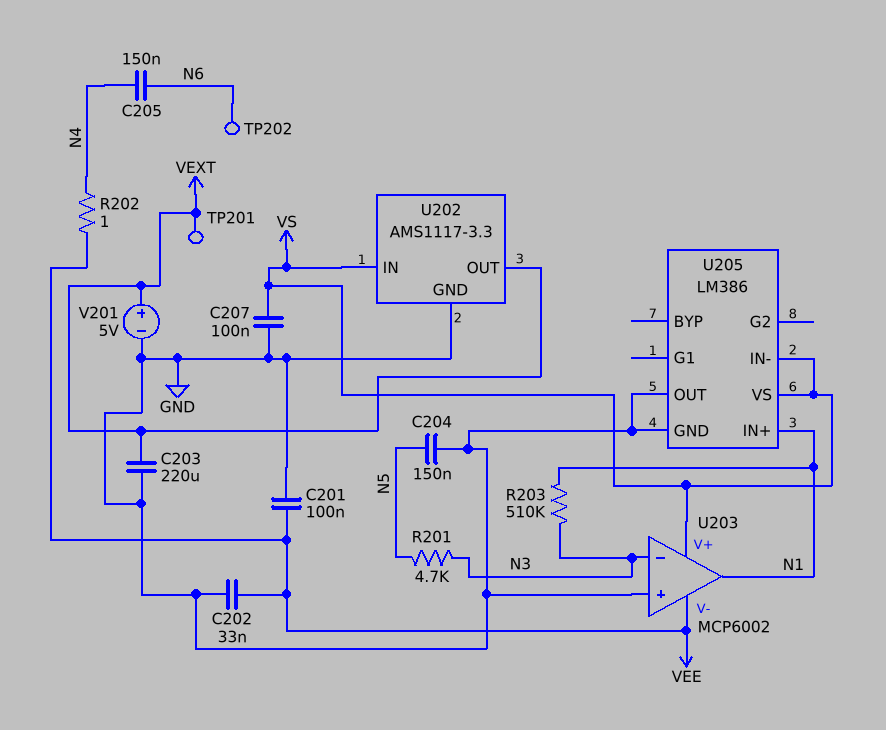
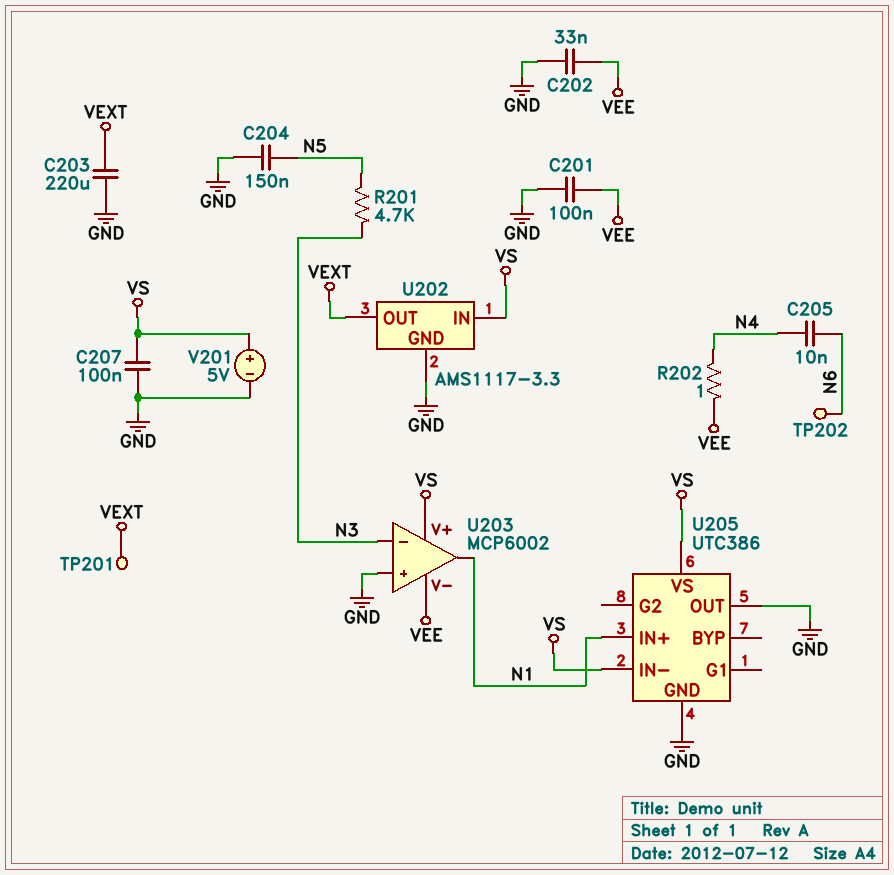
C205: 150nF (N4, N6) -> 10nF (N4, N6)
R203: 510k (N1, N3) -> none
U205: LM386 -> UTC386
V201: 5V (plus VEXT, minus GND) -> 5V (plus VS, minus GND)

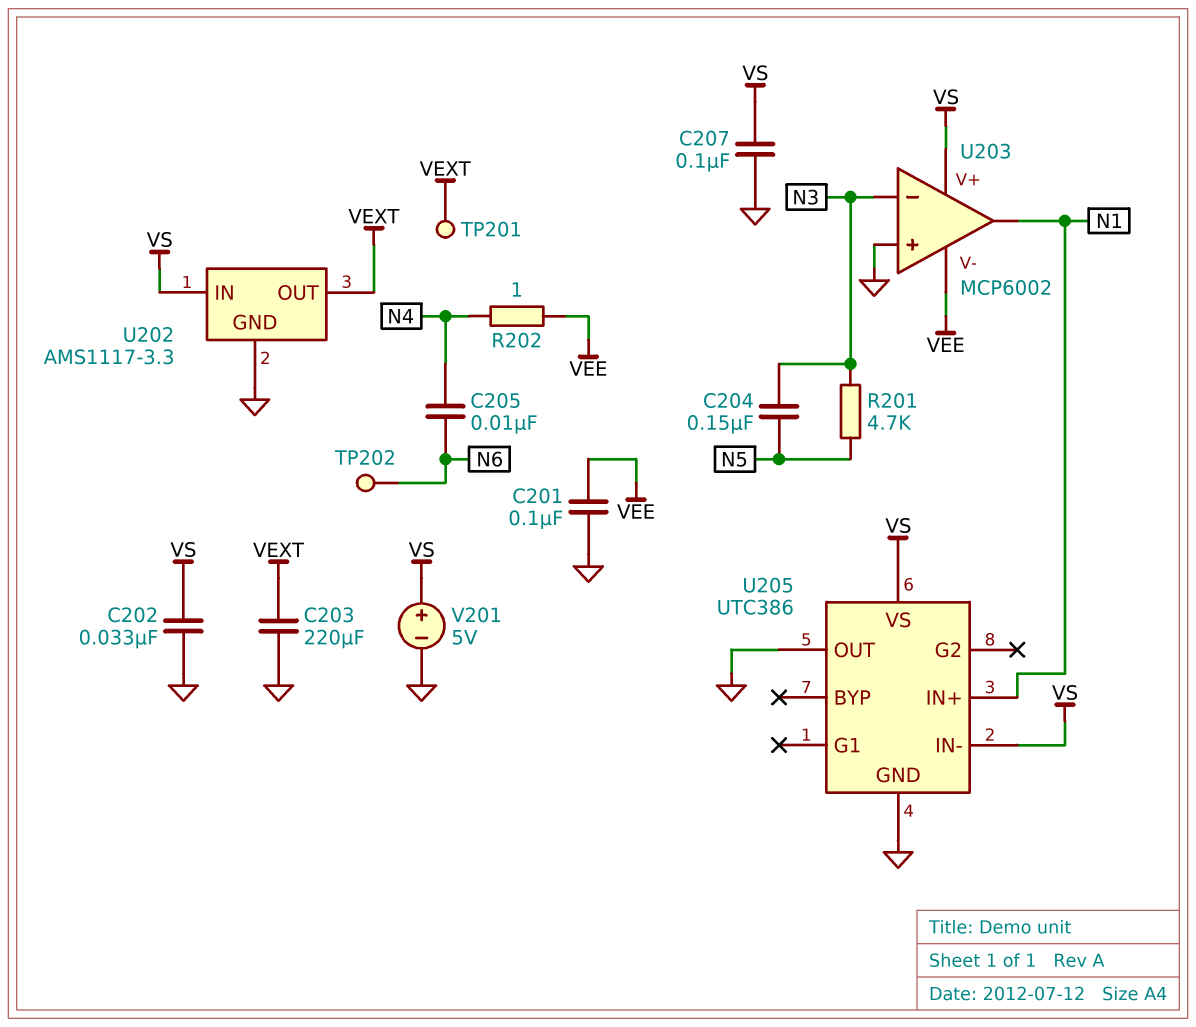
C202: 33nF (GND, VEE) -> 33nF (GND, VS)
C204: 150nF (GND, N5) -> 150nF (N3, N5)

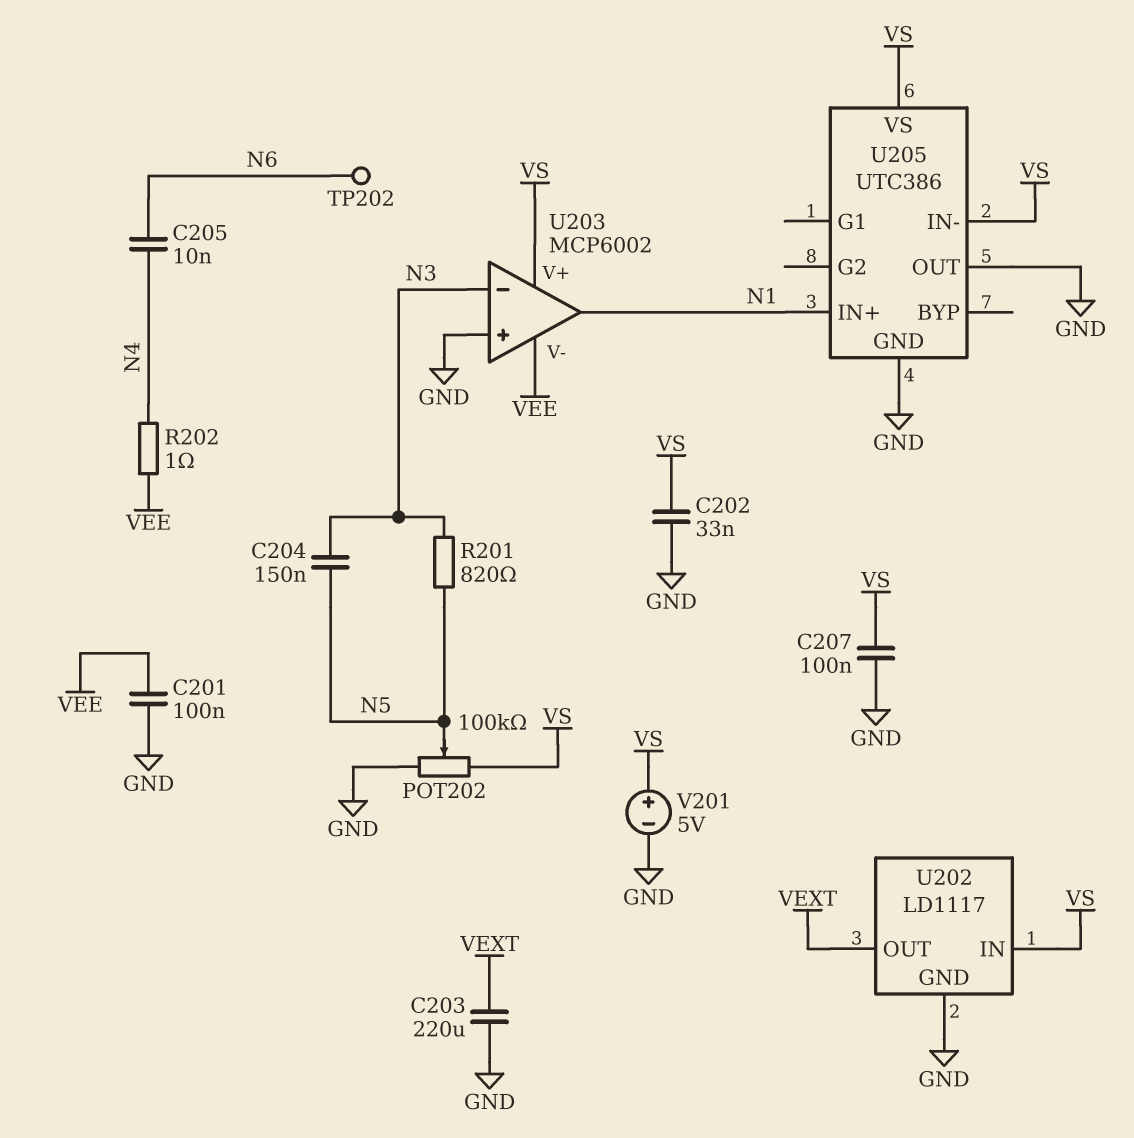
POT202: none -> 100k (GND, VS, wiper N5)
R201: 4.7k (N3, N5) -> 820 (N3, N5)
TP201: test point (VEXT) -> none
U202: AMS1117-3.3 -> LD1117

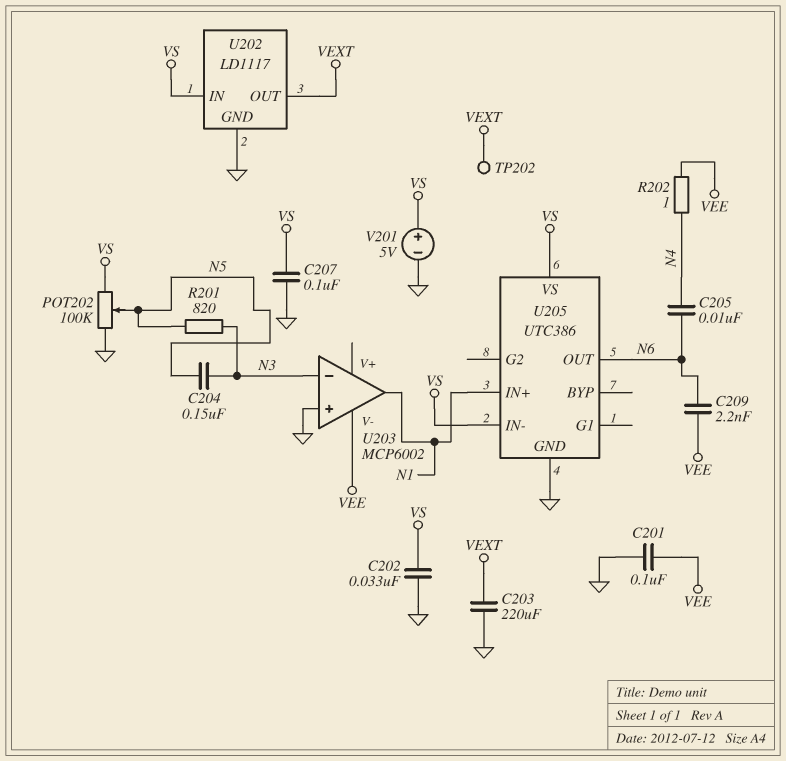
C209: none -> 2.2nF (N6, VEE)
TP202: test point (N6) -> test point (VEXT)
U203 pin V+: VS -> none
U205 pin OUT: GND -> N6

